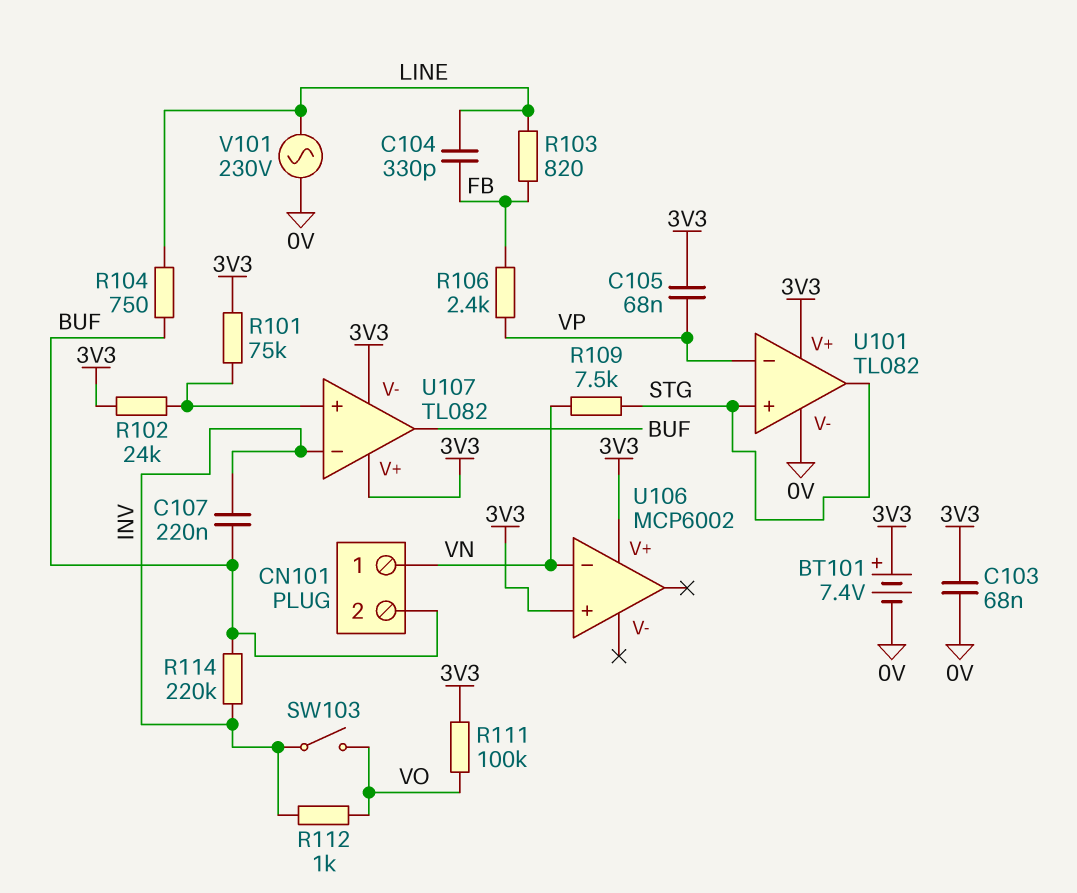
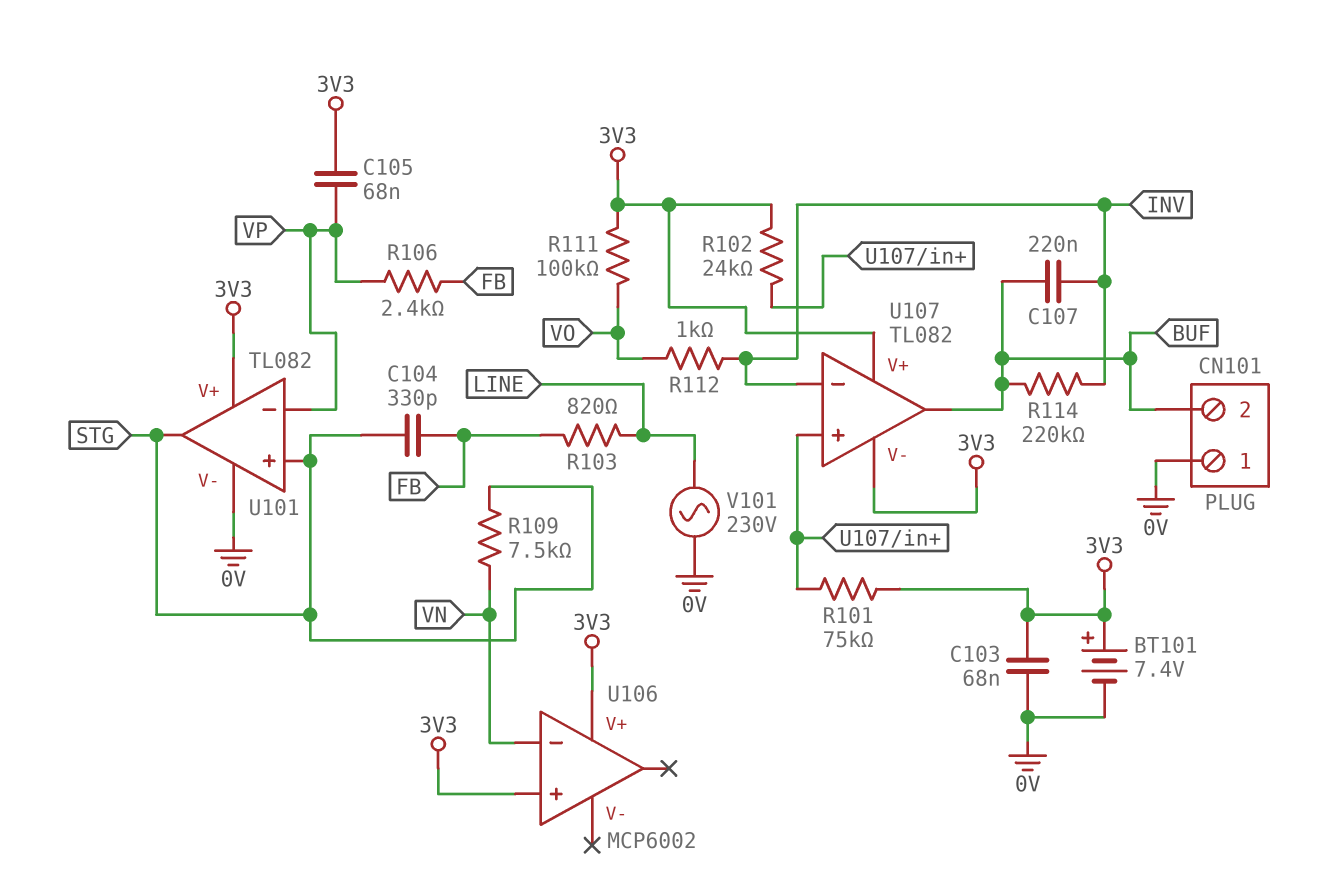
C104: 330pF (FB, LINE) -> 330pF (FB, STG)
CN101 pin 1: VN -> 0V
R104: 750 (BUF, LINE) -> none
SW103: switch (INV, VO) -> none

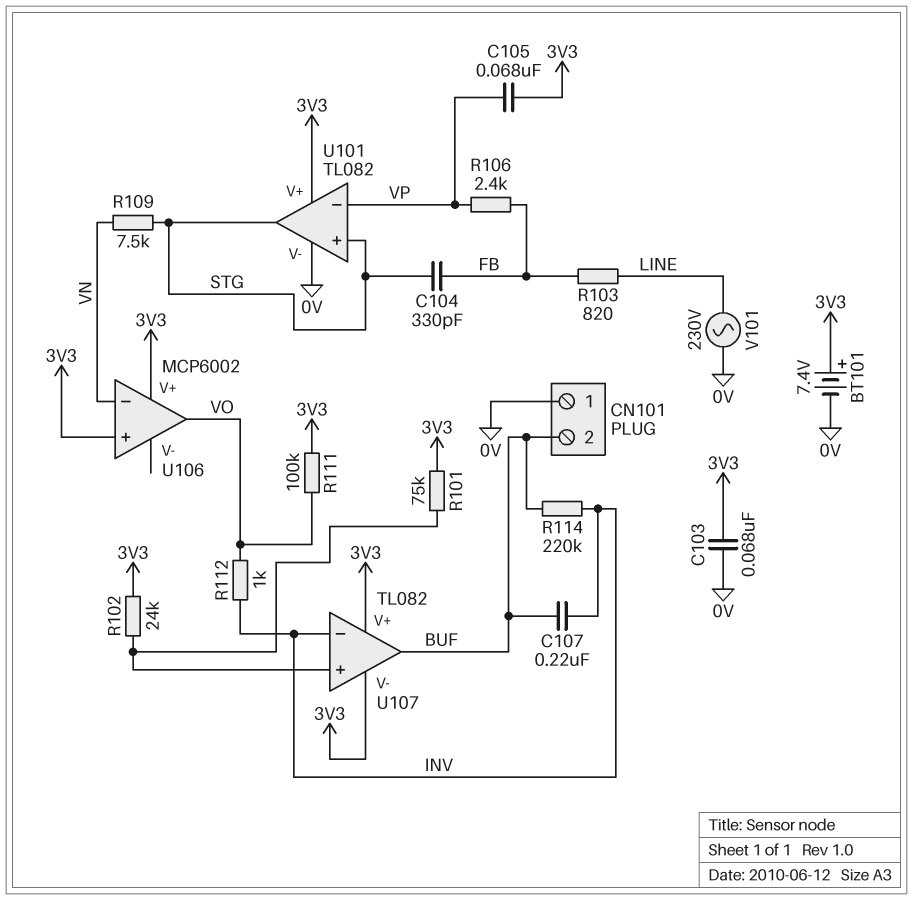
U106 pin out: none -> VO

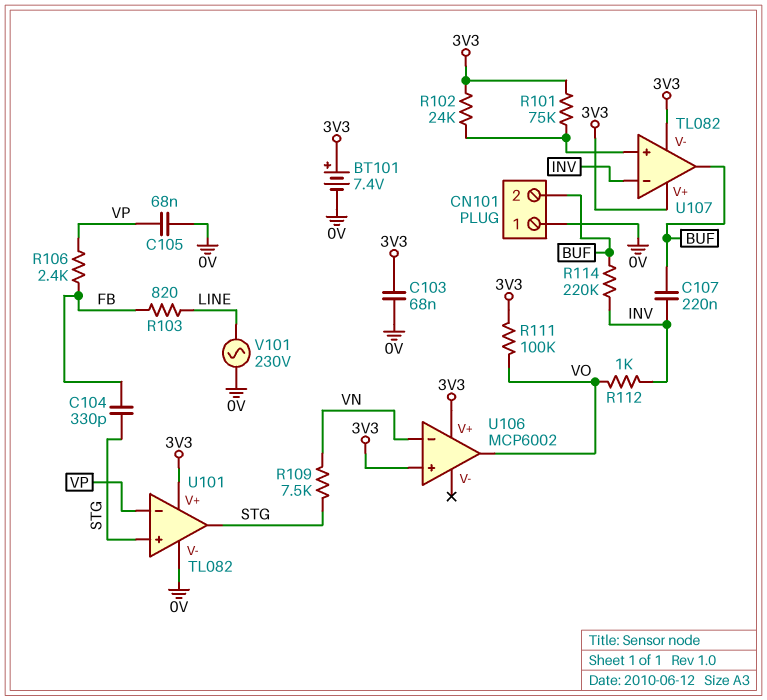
C105: 68nF (3V3, VP) -> 68nF (0V, VP)

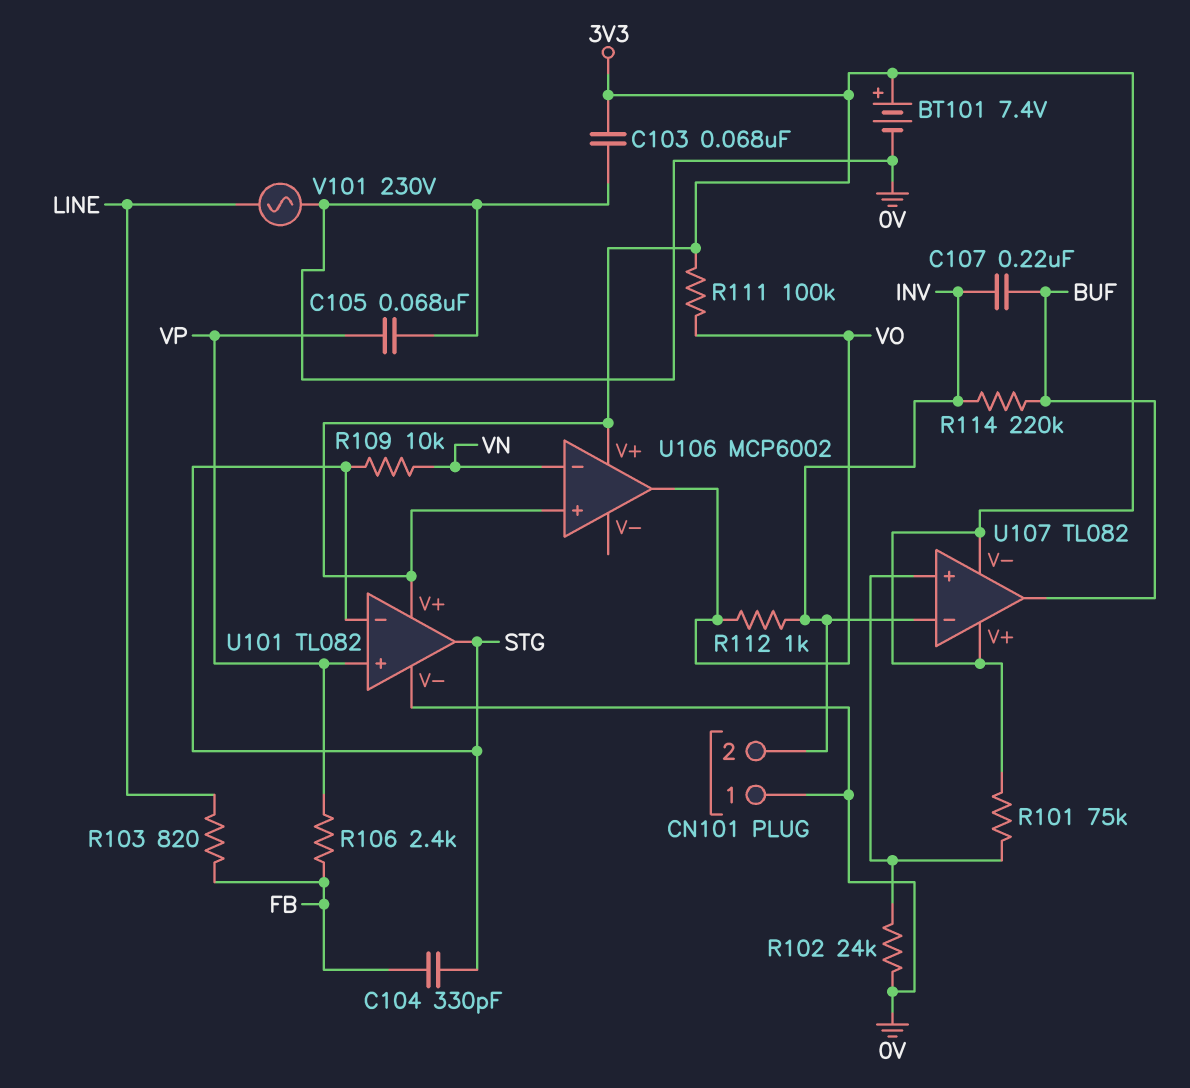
CN101 pin 2: BUF -> INV
R102: 24k (3V3, U107/in+) -> 24k (0V, U107/in+)
R109: 7.5k (STG, VN) -> 10k (STG, VN)
U101 pin in+: STG -> VP
U101 pin in-: VP -> STG

